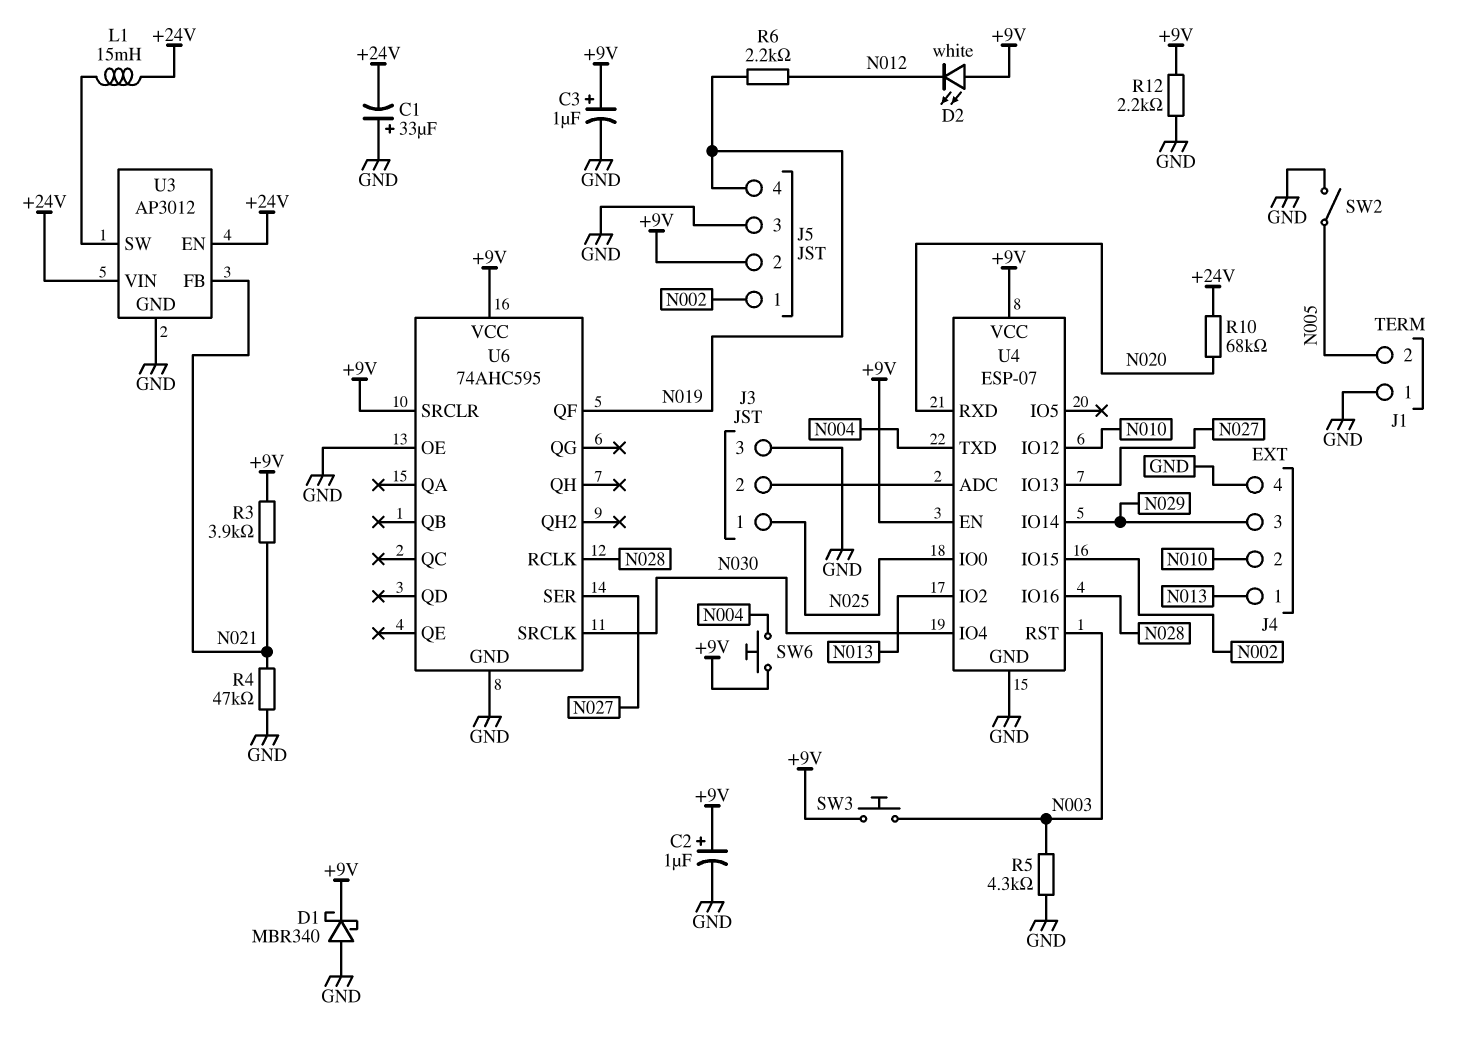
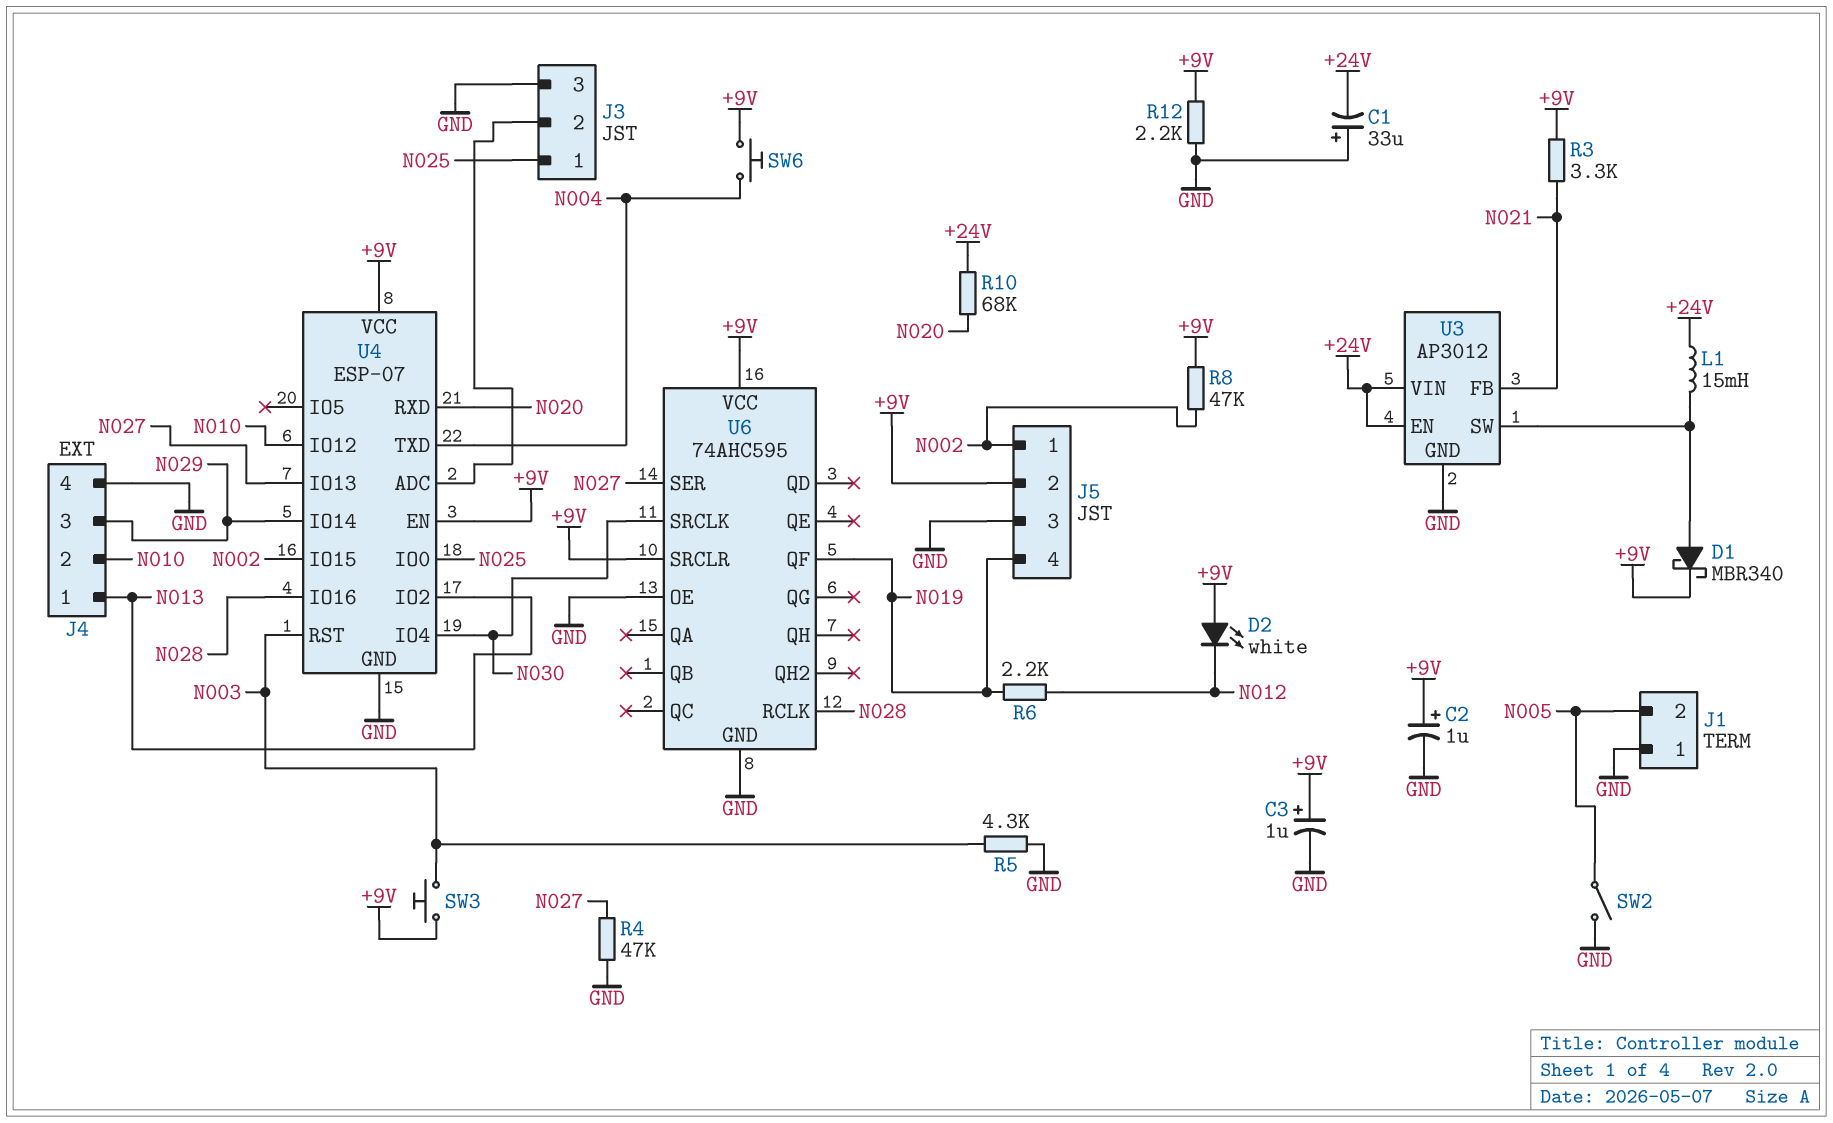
D1: schottky MBR340 (A GND, K +9V) -> schottky MBR340 (A U3/SW, K +9V)
R3: 3.9k (+9V, N021) -> 3.3k (+9V, N021)
R4: 47k (GND, N021) -> 47k (GND, N027)
R8: none -> 47k (+9V, N002)

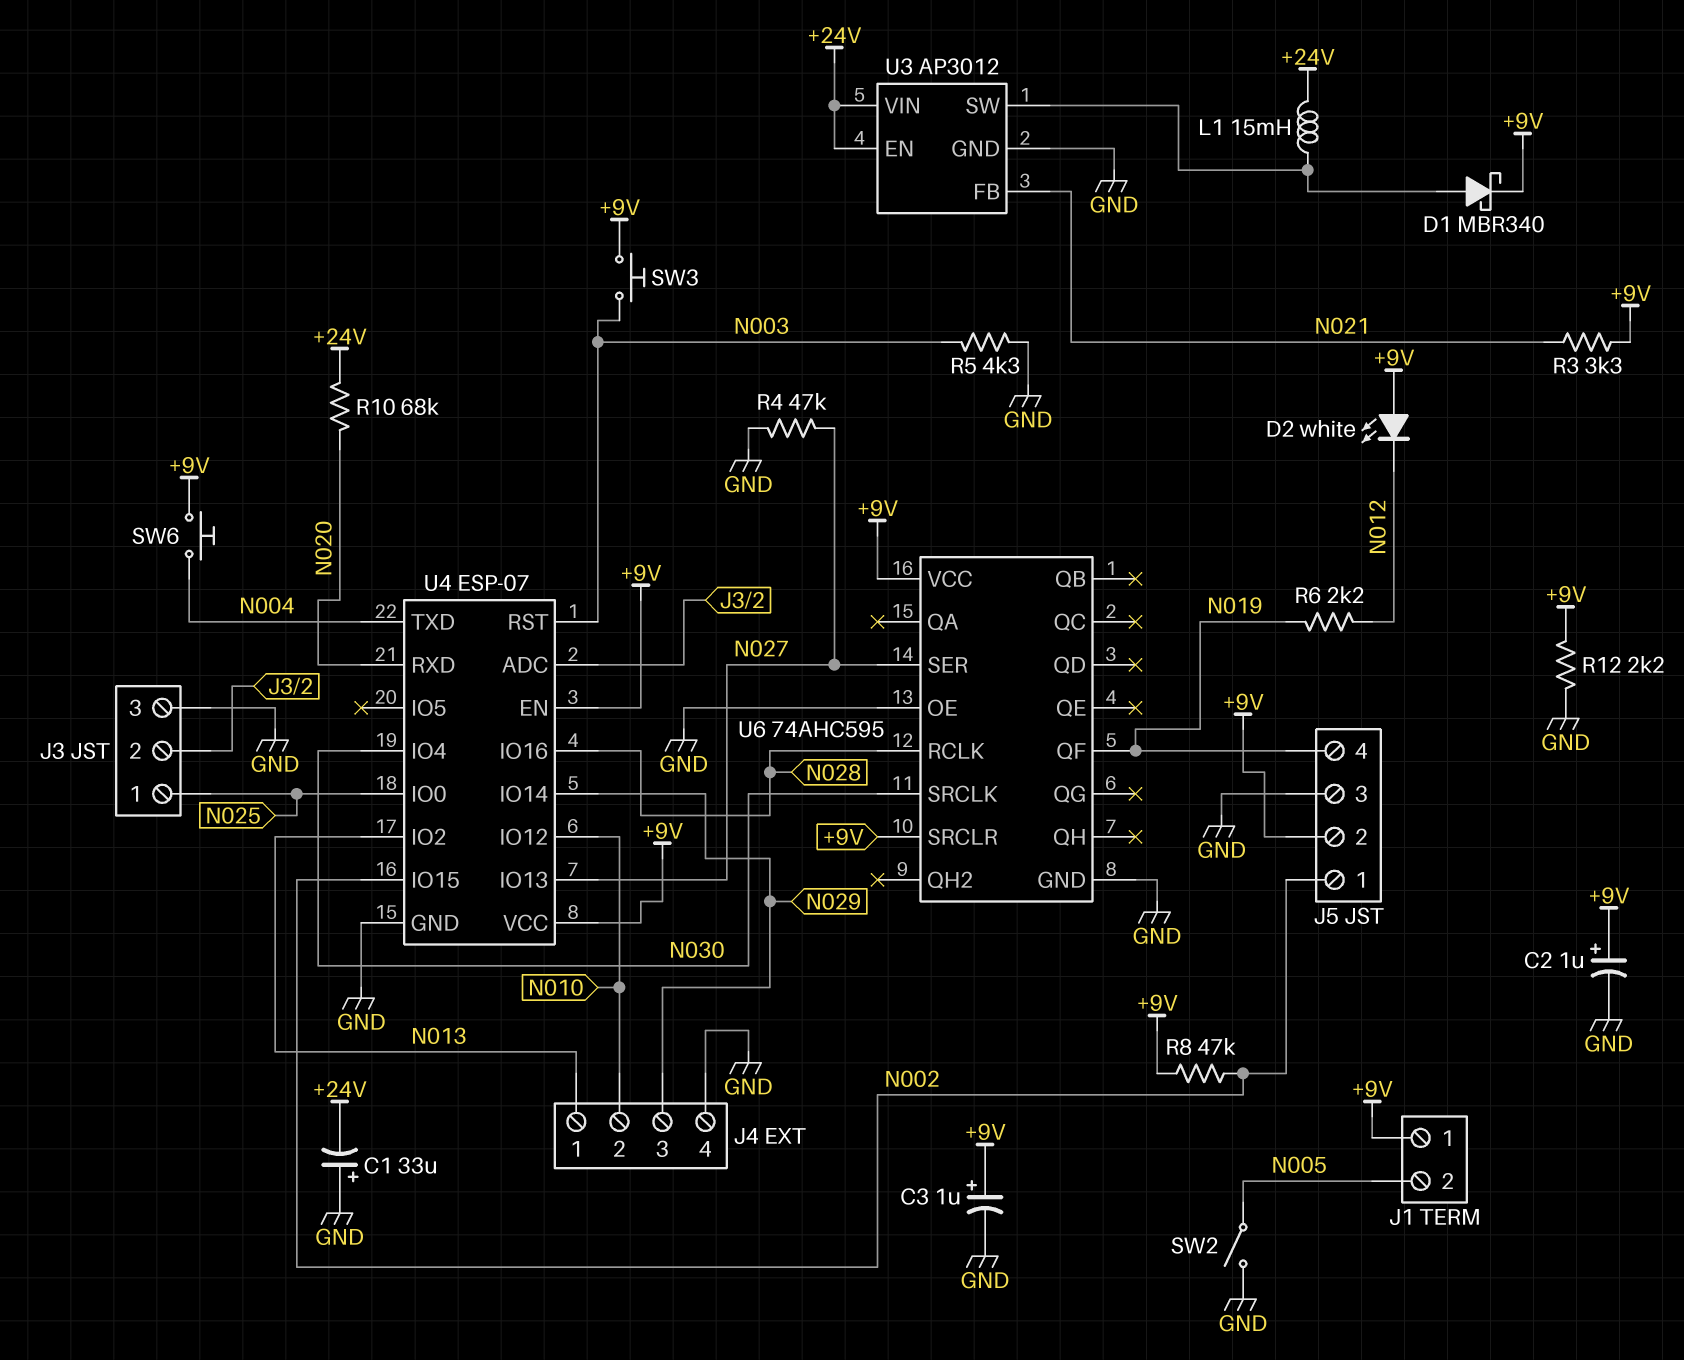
J1 pin 1: GND -> +9V

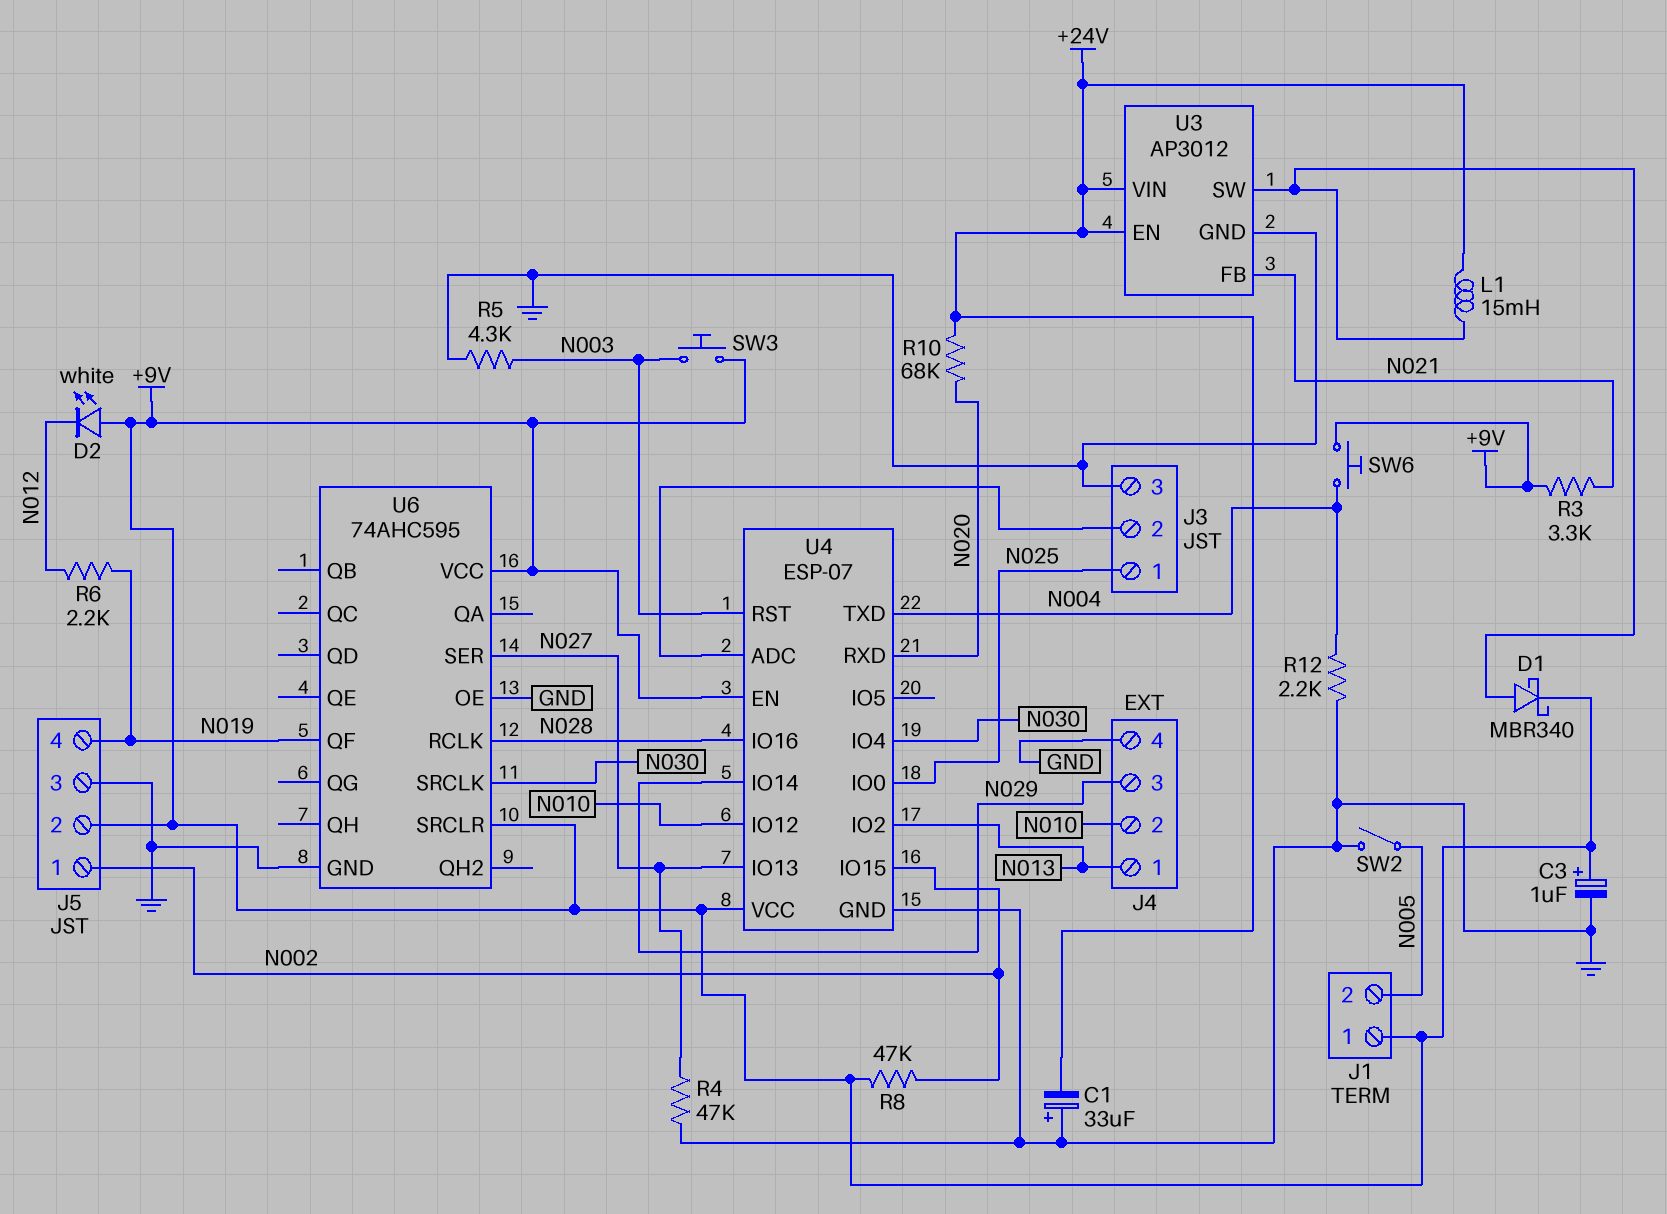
C2: 1uF (plus +9V, minus GND) -> none
R12: 2.2k (+9V, GND) -> 2.2k (GND, N004)

